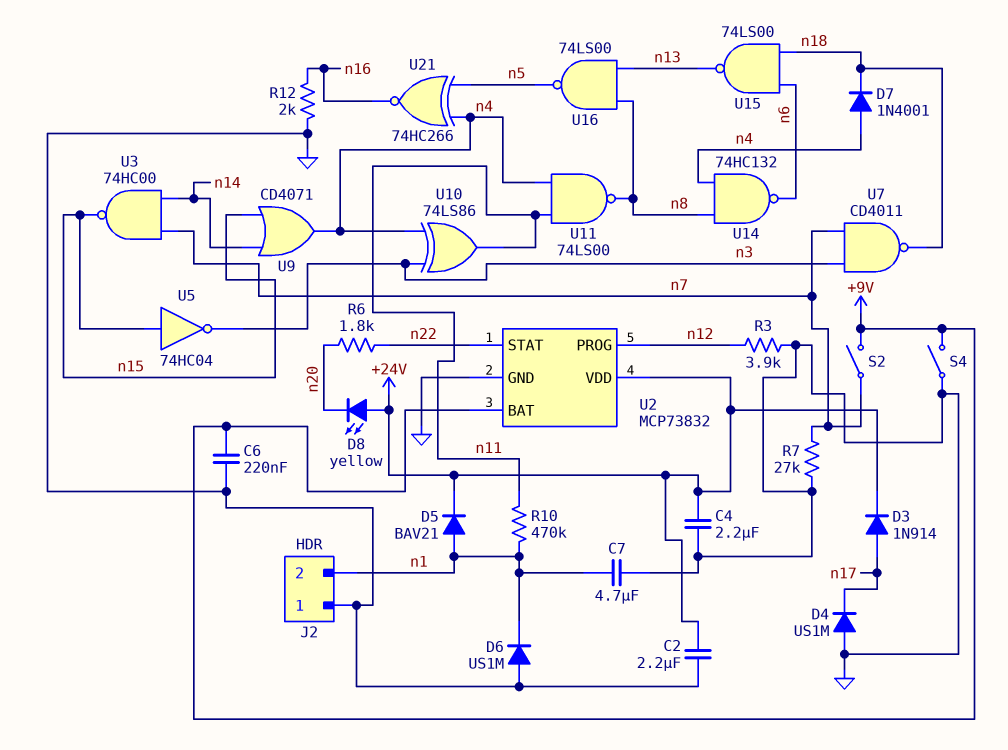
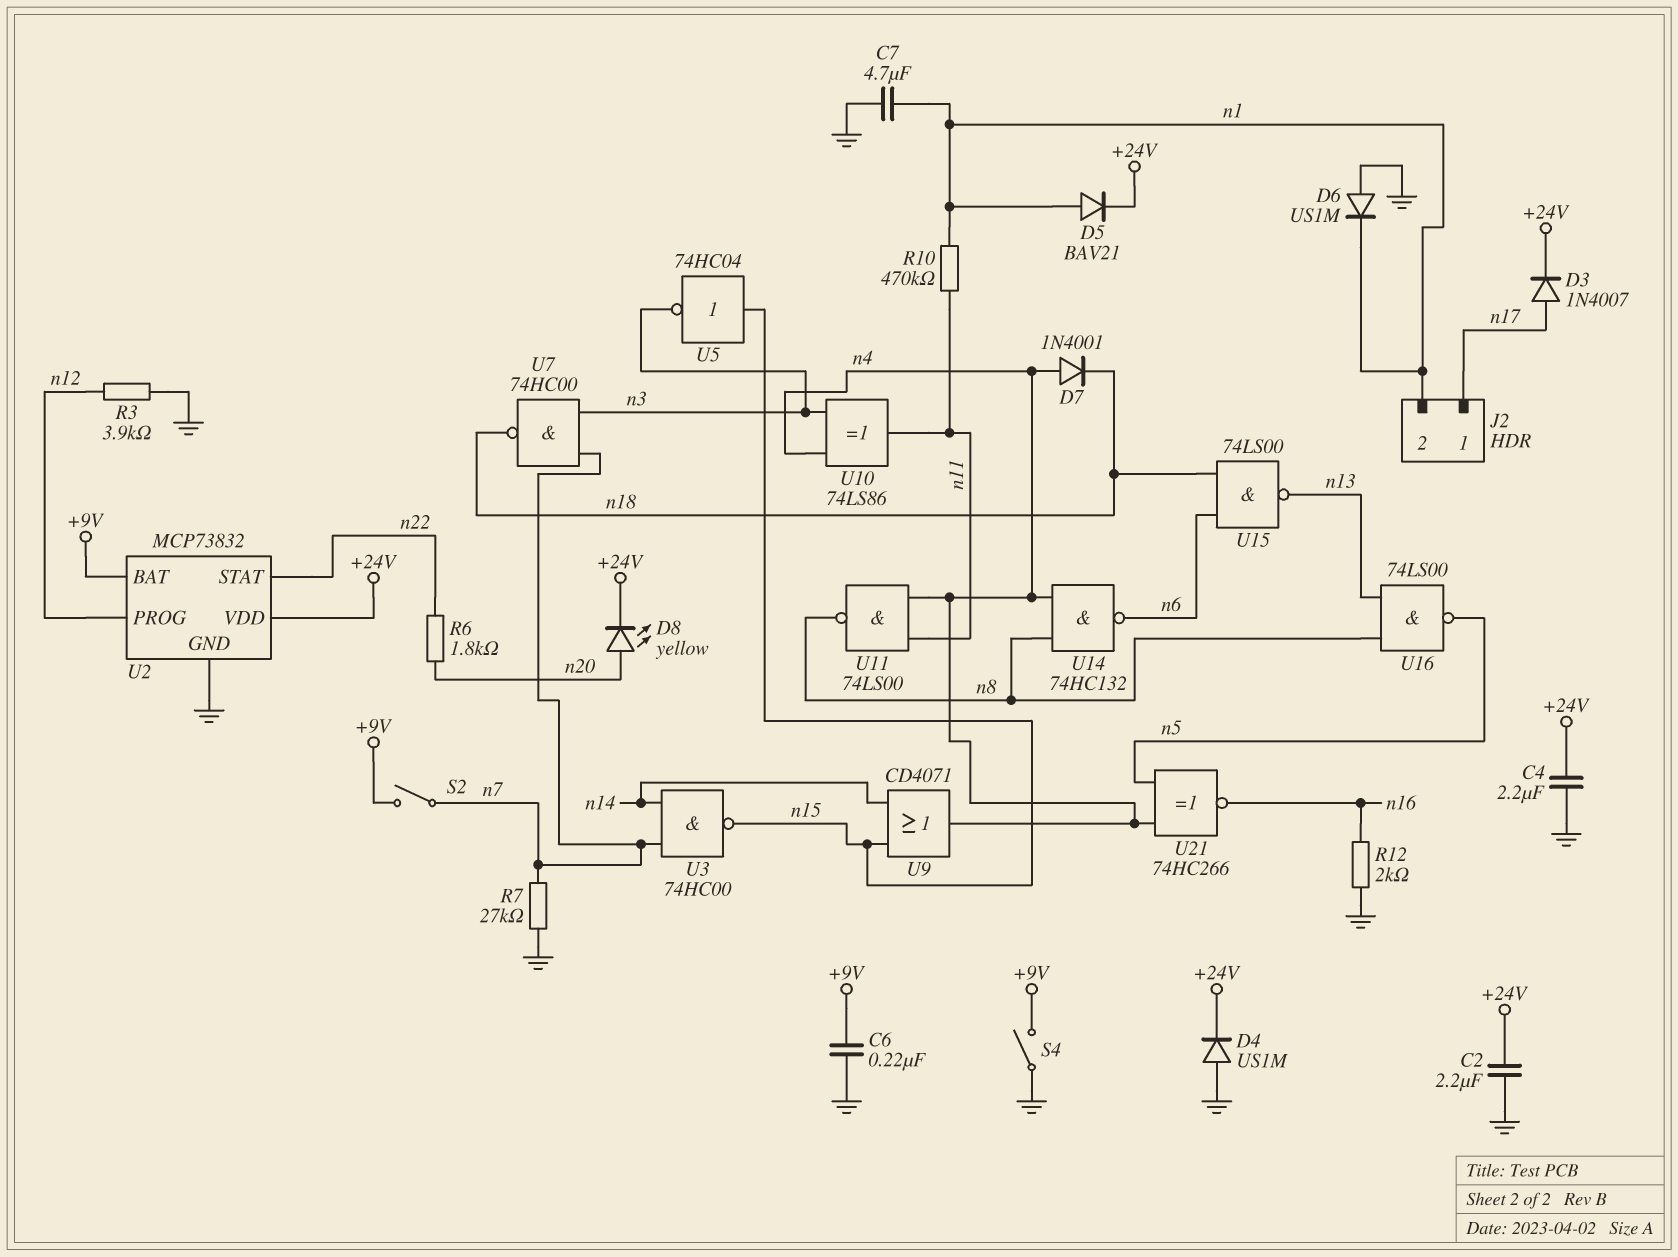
D3: diode 1N914 (A n17, K +24V) -> diode 1N4007 (A n17, K +24V)
D4: diode US1M (A GND, K n17) -> diode US1M (A GND, K +24V)
D8: LED yellow (A +24V, K n20) -> LED yellow (A n20, K +24V)
J2 pin 1: GND -> n17
U7: NAND CD4011 (in n3, in n7, out n18) -> NAND 74HC00 (in n3, in n7, out n18)

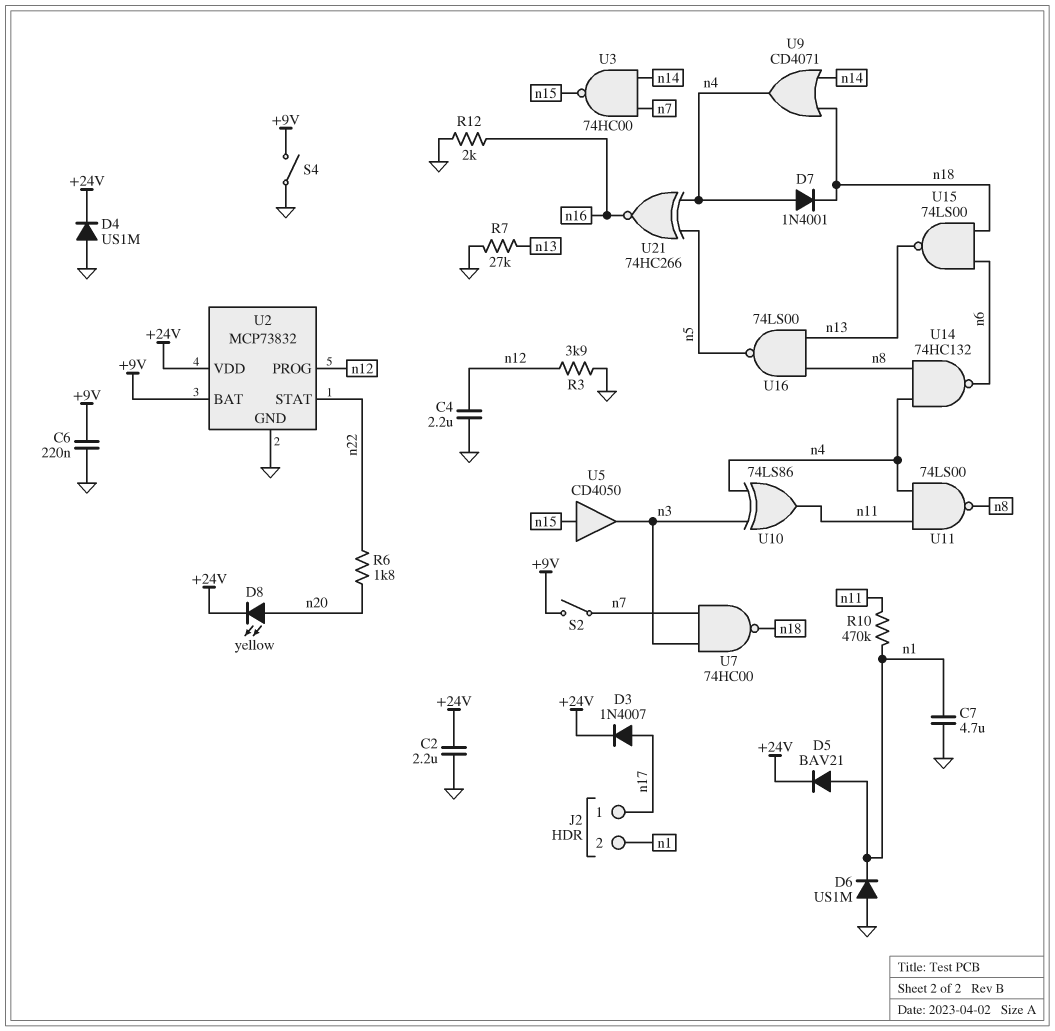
C4: 2.2uF (+24V, GND) -> 2.2uF (GND, n12)
R7: 27k (GND, n7) -> 27k (GND, n13)
U5: NOT 74HC04 (in n15, out n3) -> buffer CD4050 (in n15, out n3)
U9: OR CD4071 (in n14, in n15, out n4) -> OR CD4071 (in n14, in n18, out n4)

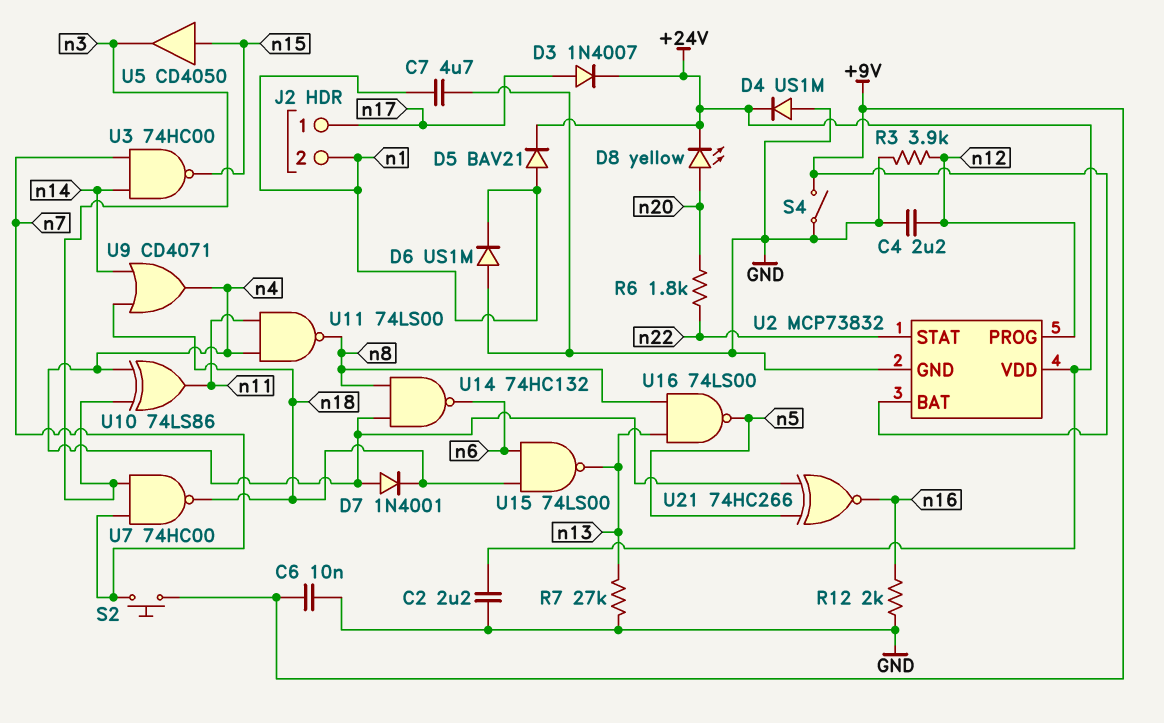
C6: 220nF (+9V, GND) -> 10nF (+9V, GND)
R10: 470k (n1, n11) -> none
S2: switch (+9V, n7) -> button (+9V, n7)

